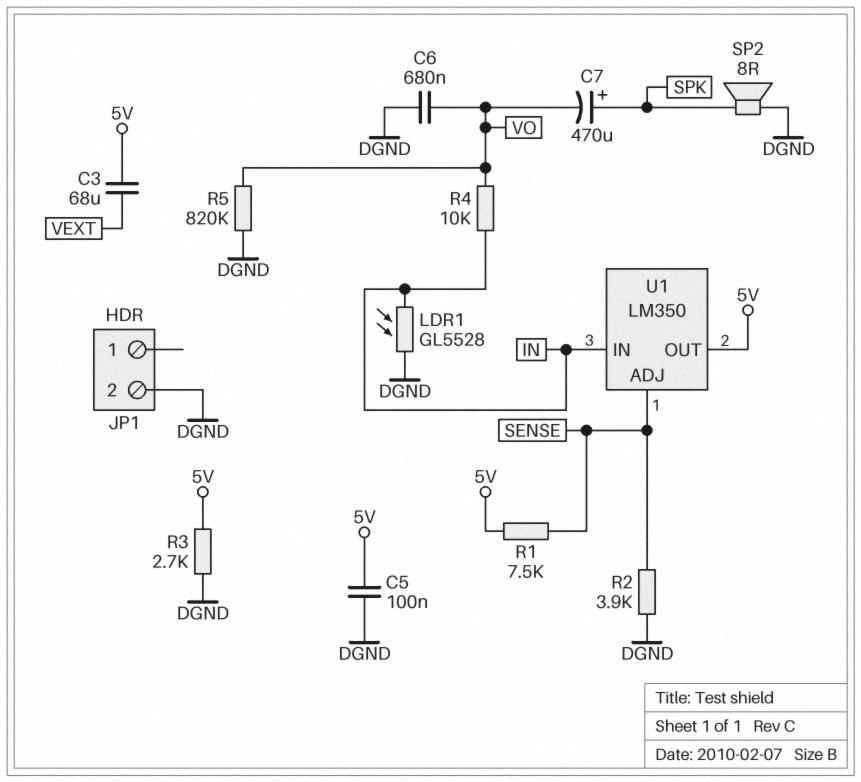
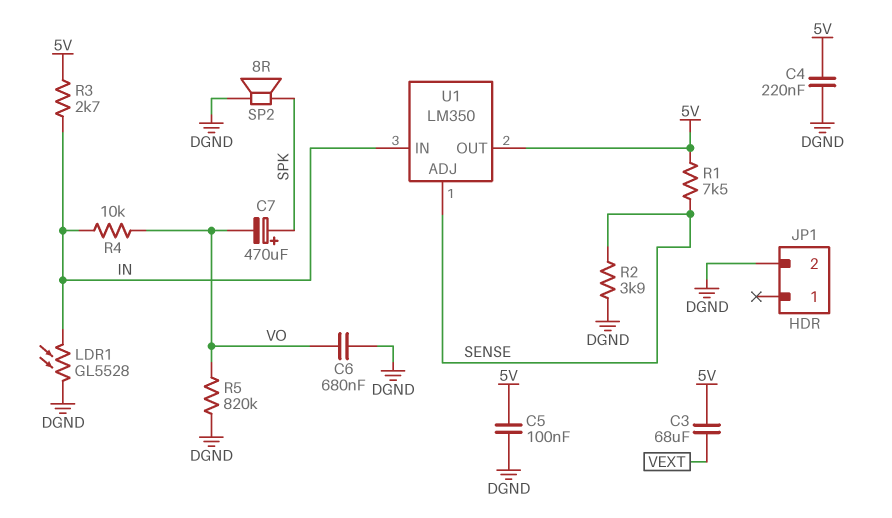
C4: none -> 220nF (5V, DGND)
R3: 2.7k (5V, DGND) -> 2.7k (5V, IN)

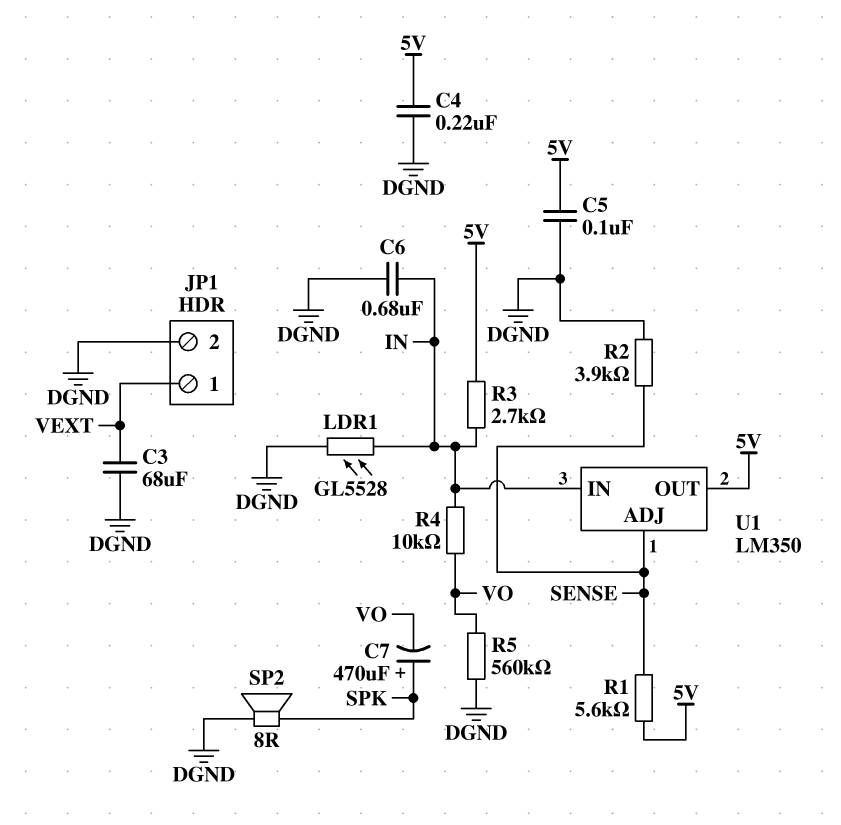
C3: 68uF (5V, VEXT) -> 68uF (DGND, VEXT)
C6: 680nF (DGND, VO) -> 680nF (DGND, IN)
JP1 pin 1: none -> VEXT
R1: 7.5k (5V, SENSE) -> 5.6k (5V, SENSE)
R5: 820k (DGND, VO) -> 560k (DGND, VO)

